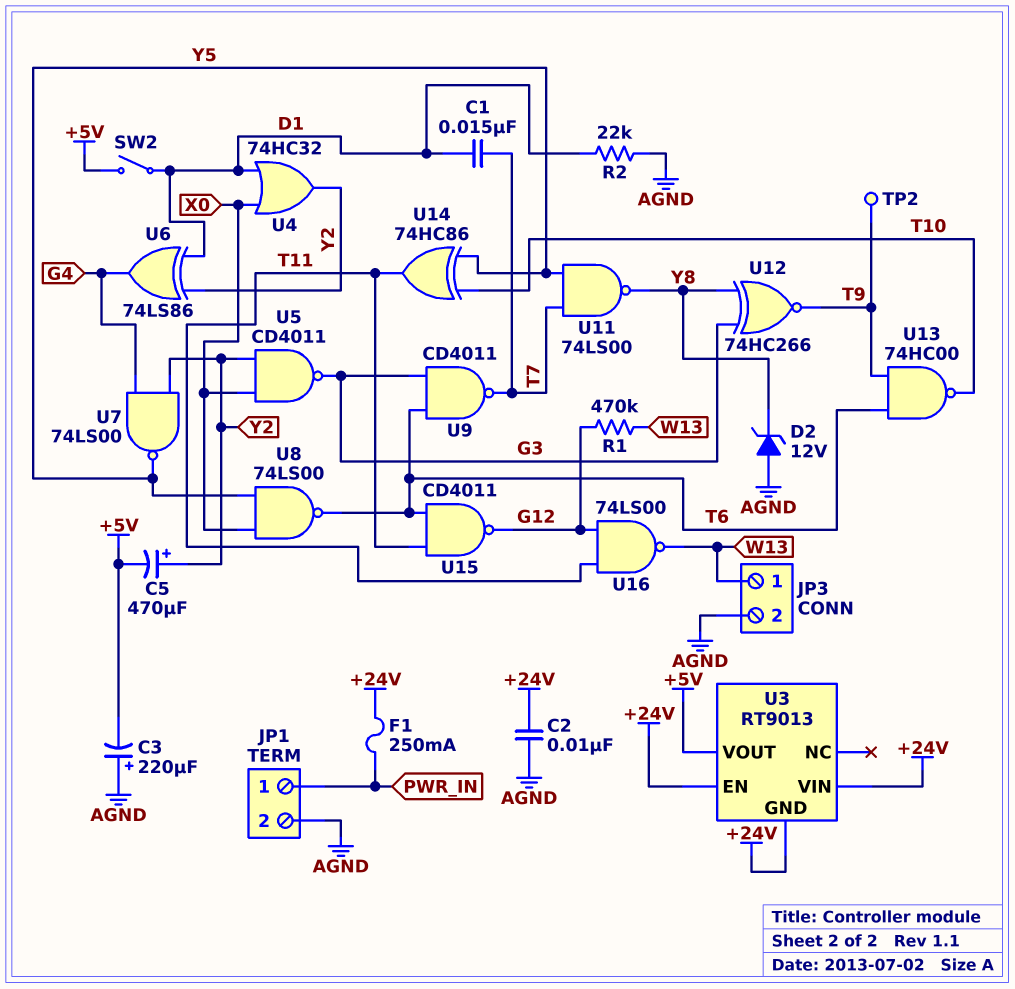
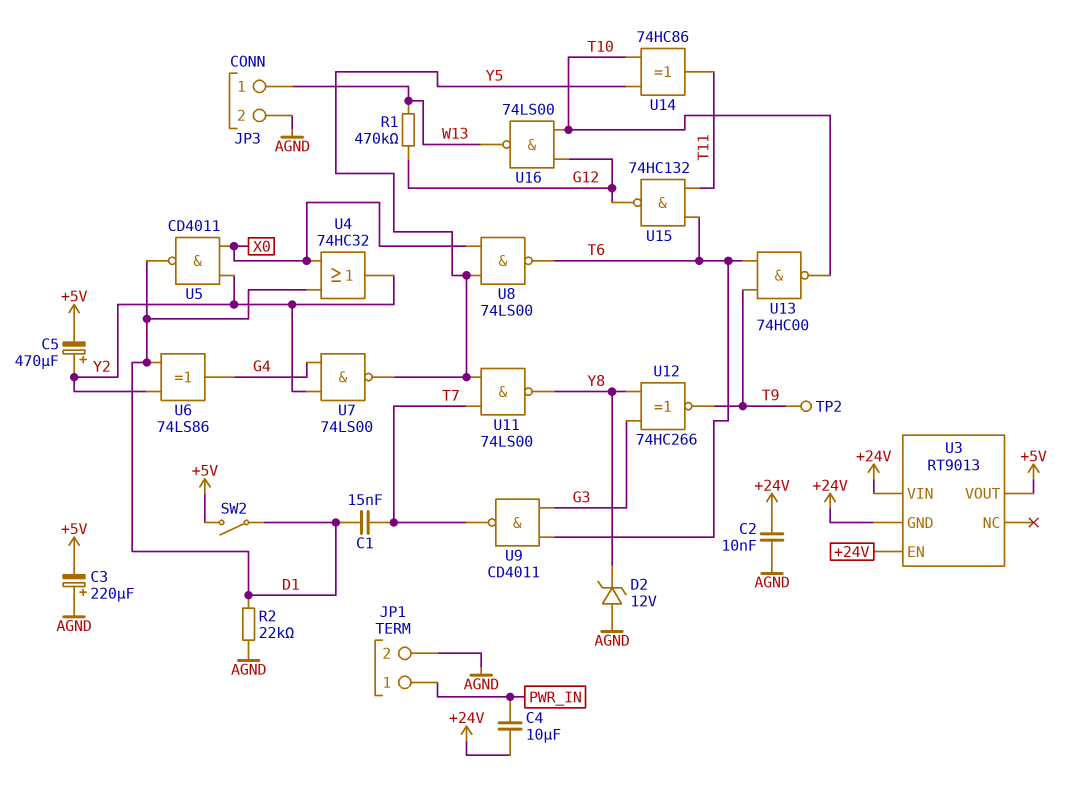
C4: none -> 10uF (+24V, PWR_IN)
F1: 250mA (+24V, PWR_IN) -> none
U5: NAND CD4011 (in X0, in Y2, out G3) -> NAND CD4011 (in X0, in Y2, out D1)
U15: NAND CD4011 (in T6, in T11, out G12) -> NAND 74HC132 (in T6, in T11, out G12)
U16: NAND 74LS00 (in G12, in T11, out W13) -> NAND 74LS00 (in G12, in T10, out W13)

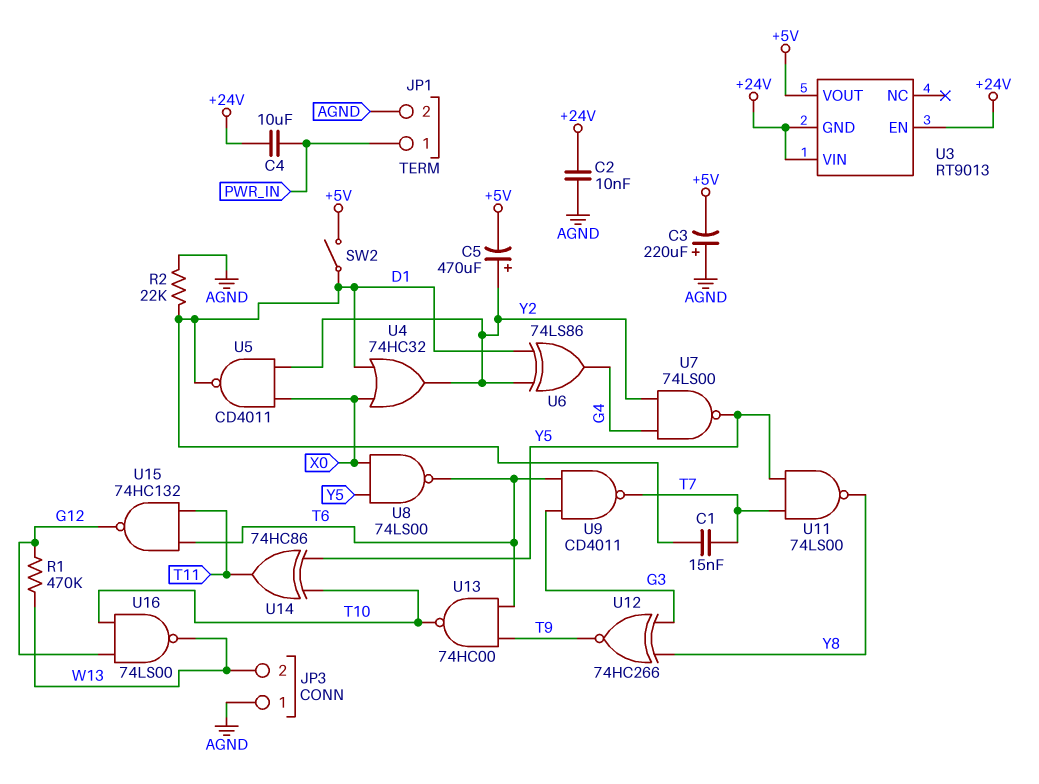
D2: zener 12V (A AGND, K Y8) -> none
JP3 pin 1: W13 -> AGND
JP3 pin 2: AGND -> W13
TP2: test point (T9) -> none

